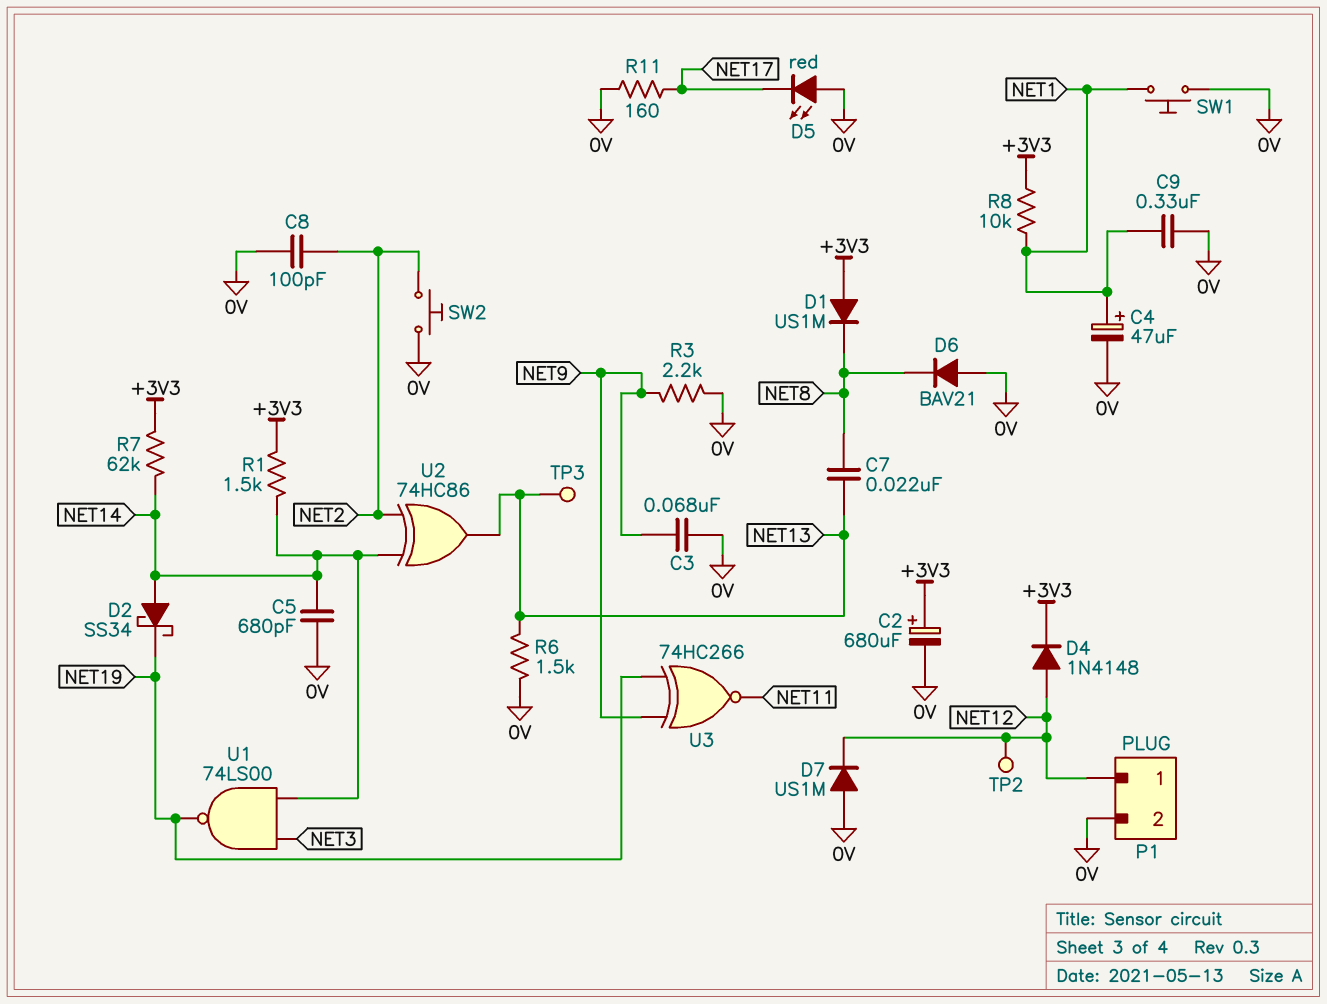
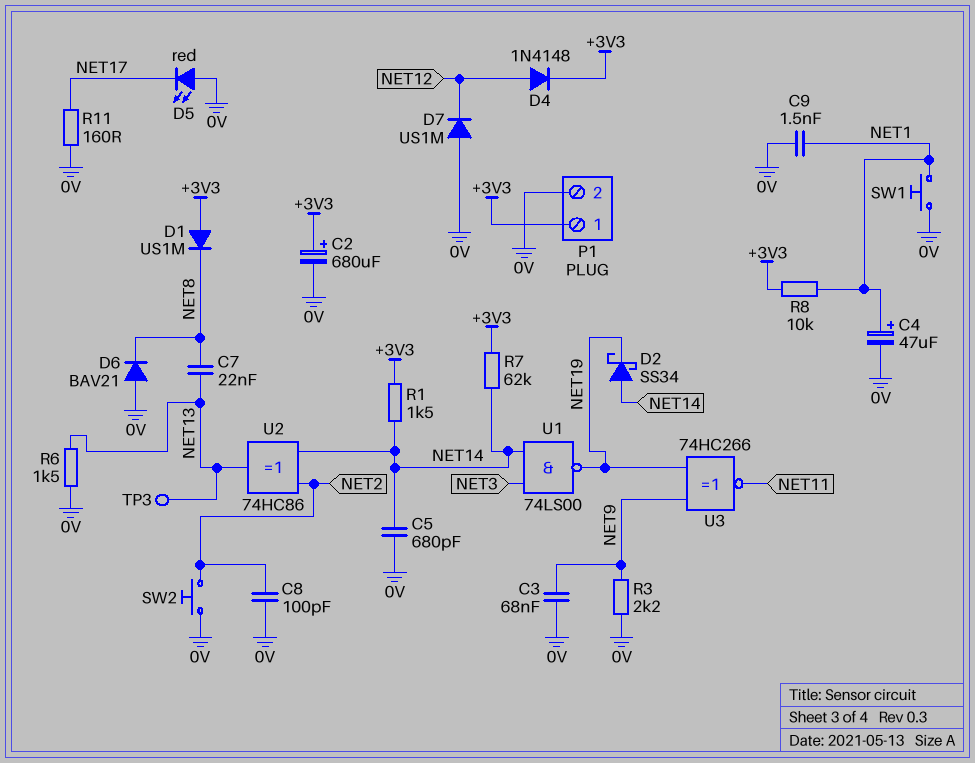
C9: 330nF (0V, NET1) -> 1.5nF (0V, NET1)
P1 pin 1: NET12 -> +3V3
TP2: test point (NET12) -> none

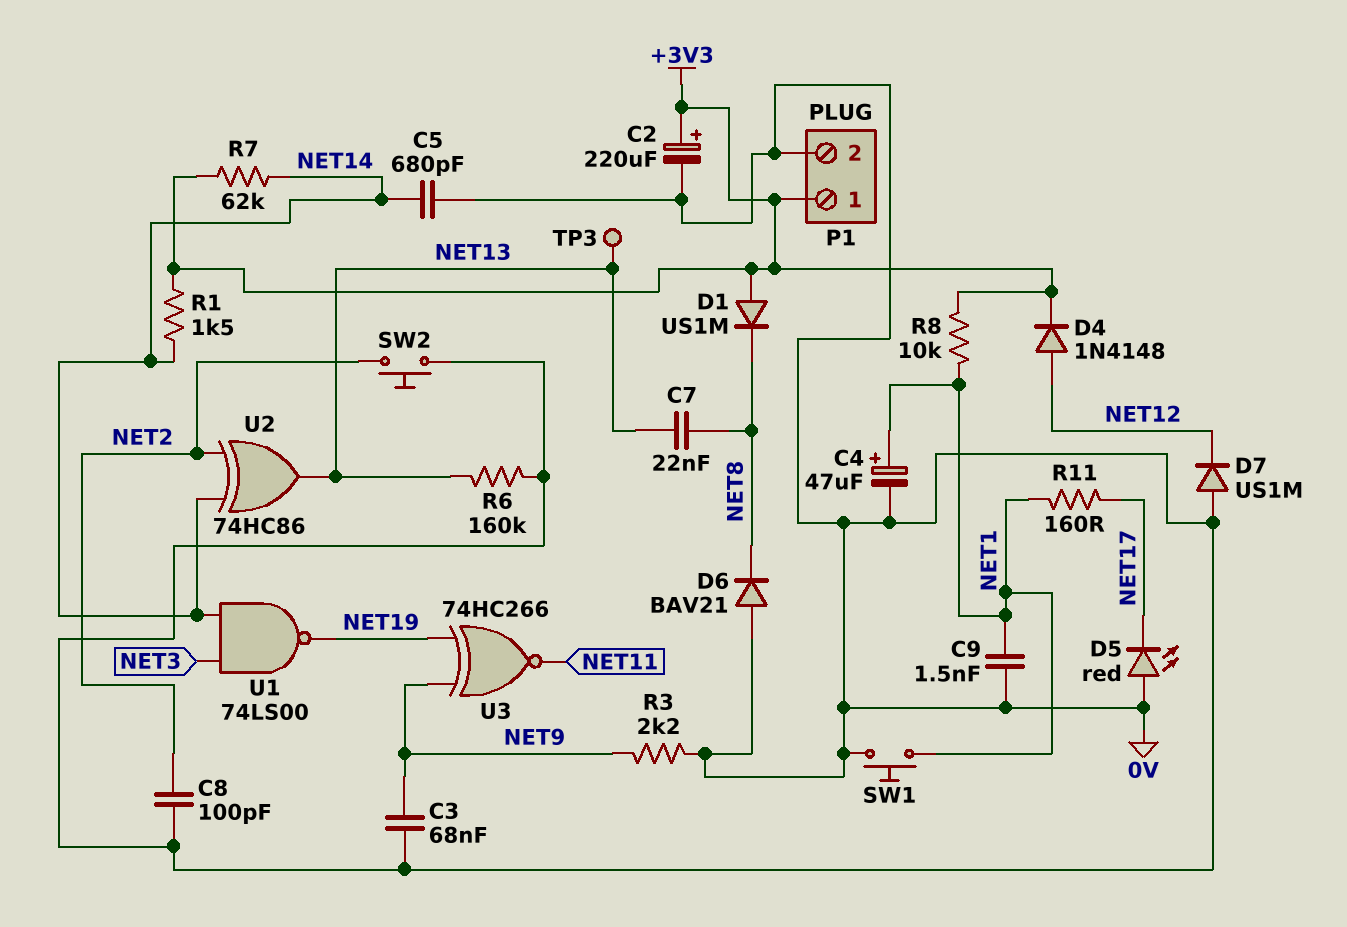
C2: 680uF (plus +3V3, minus 0V) -> 220uF (plus +3V3, minus 0V)
D2: schottky SS34 (A NET14, K NET19) -> none
R6: 1.5k (0V, NET13) -> 160k (0V, NET13)
R11: 160 (0V, NET17) -> 160 (NET1, NET17)

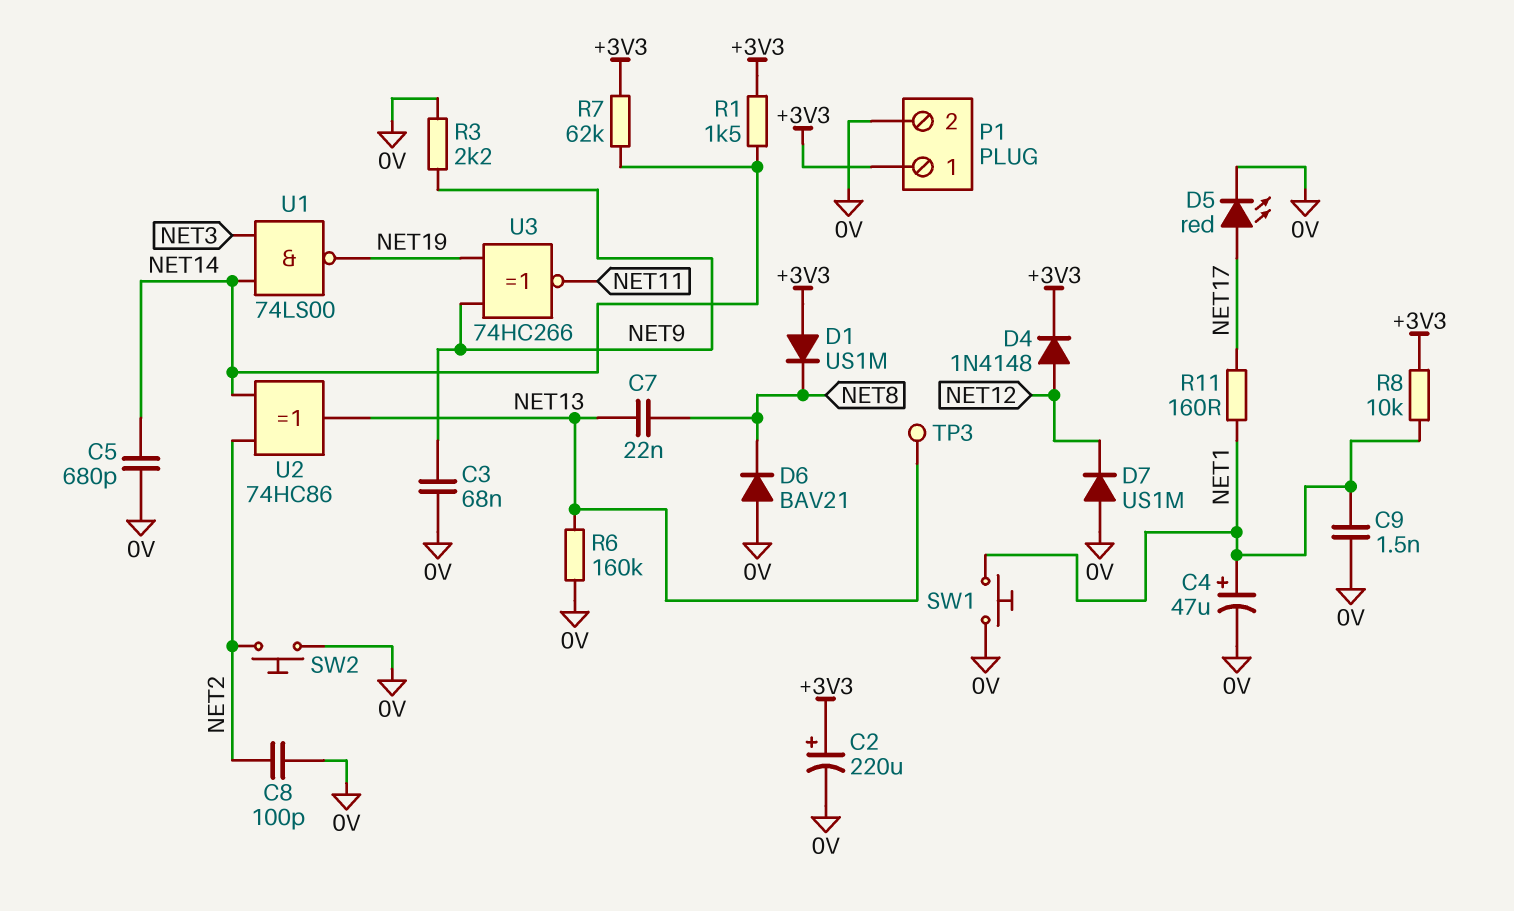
D5: LED red (A 0V, K NET17) -> LED red (A NET17, K 0V)

